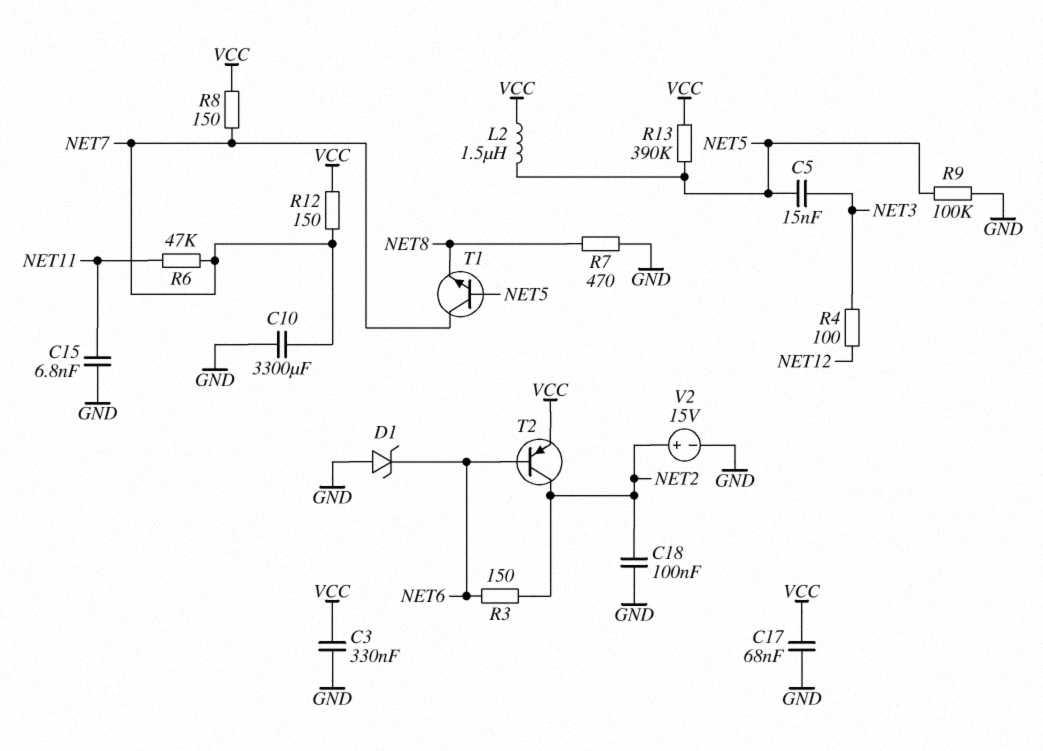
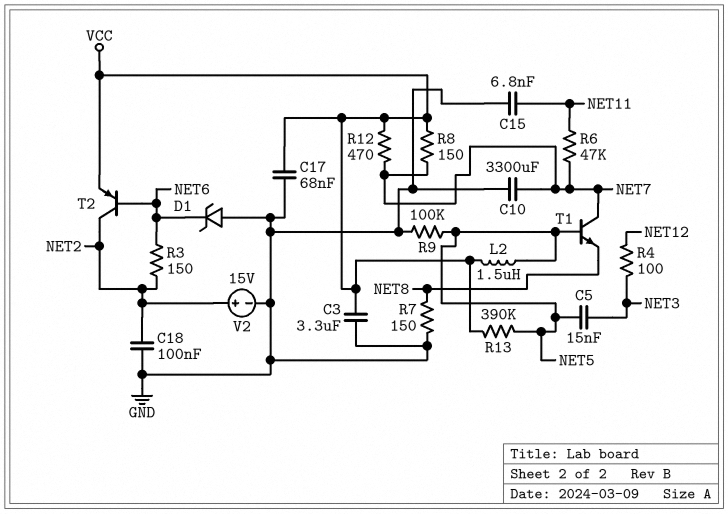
C3: 330nF (GND, VCC) -> 3.3uF (GND, VCC)
R7: 470 (GND, NET8) -> 150 (GND, NET8)
R12: 150 (NET7, VCC) -> 470 (NET7, VCC)

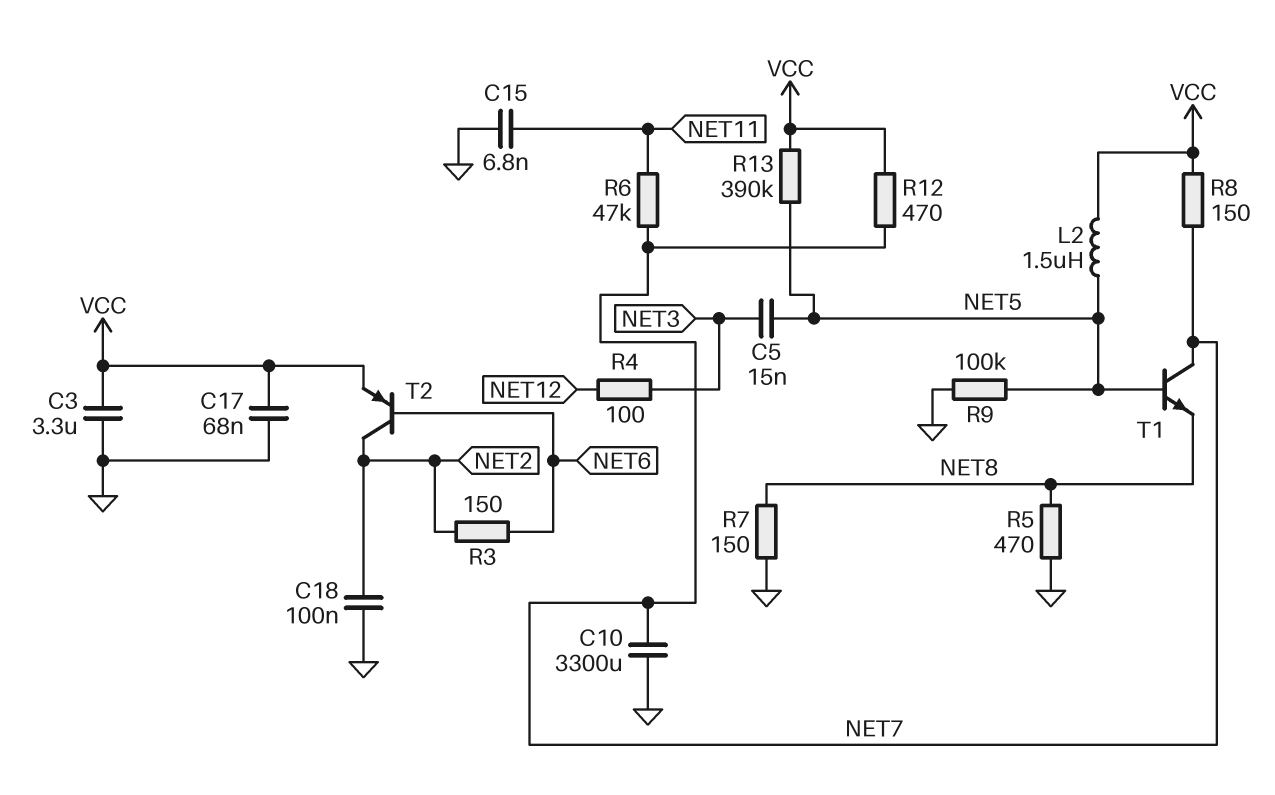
D1: zener (A GND, K NET6) -> none
R5: none -> 470 (GND, NET8)
V2: 15V (plus NET2, minus GND) -> none

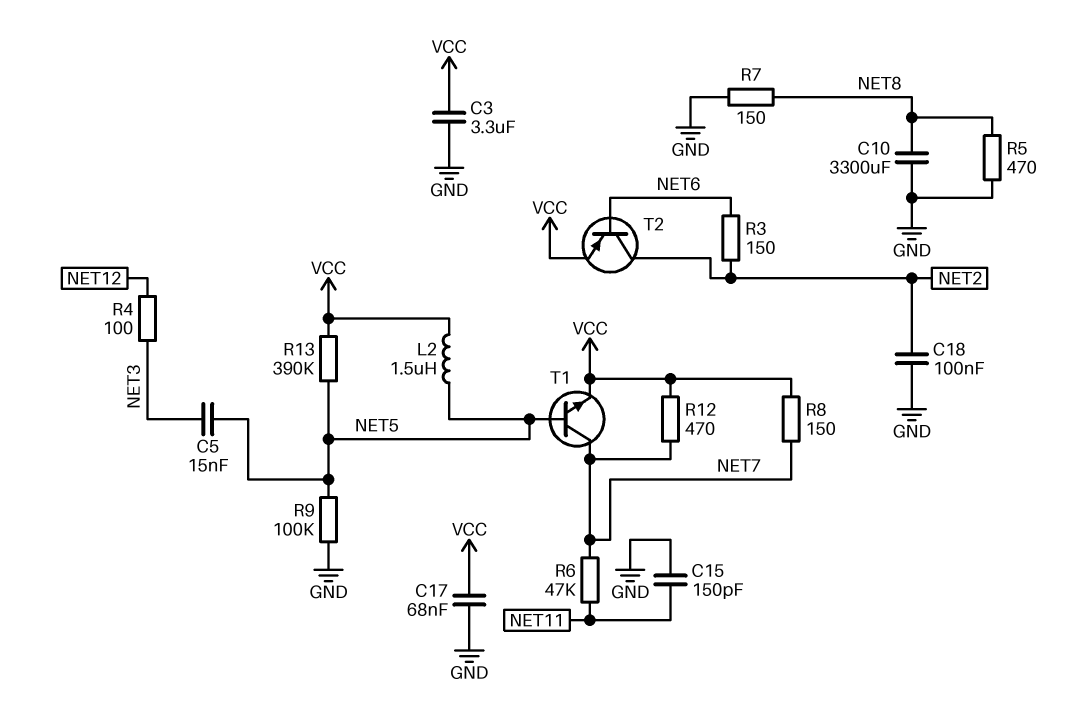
C10: 3300uF (GND, NET7) -> 3300uF (GND, NET8)
C15: 6.8nF (GND, NET11) -> 150pF (GND, NET11)
T1: NPN (B NET5, C NET7, E NET8) -> NPN (B NET5, C NET7, E VCC)

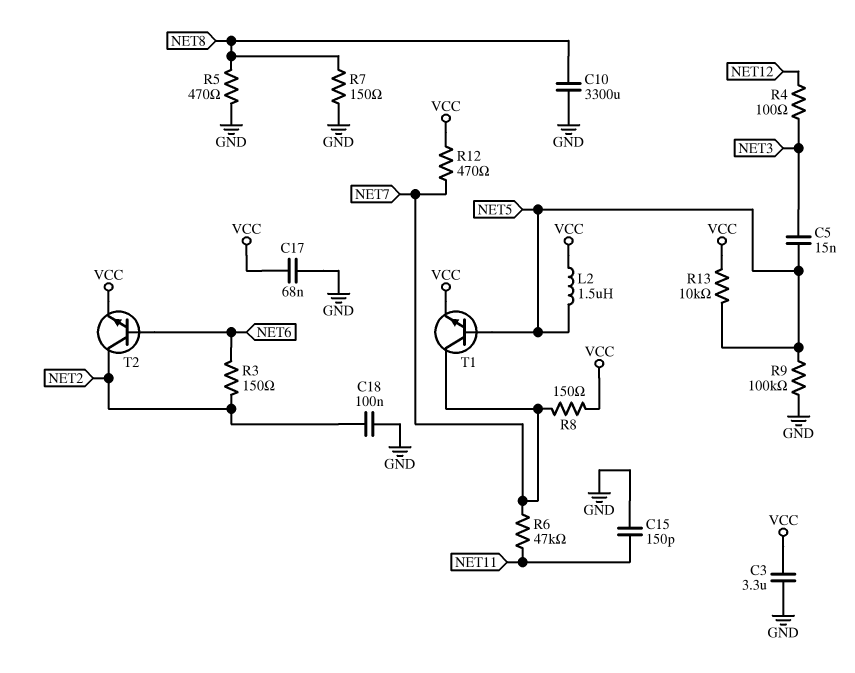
R13: 390k (NET5, VCC) -> 10k (NET5, VCC)
T2: PNP (B NET6, C NET2, E VCC) -> NPN (B NET6, C NET2, E VCC)

